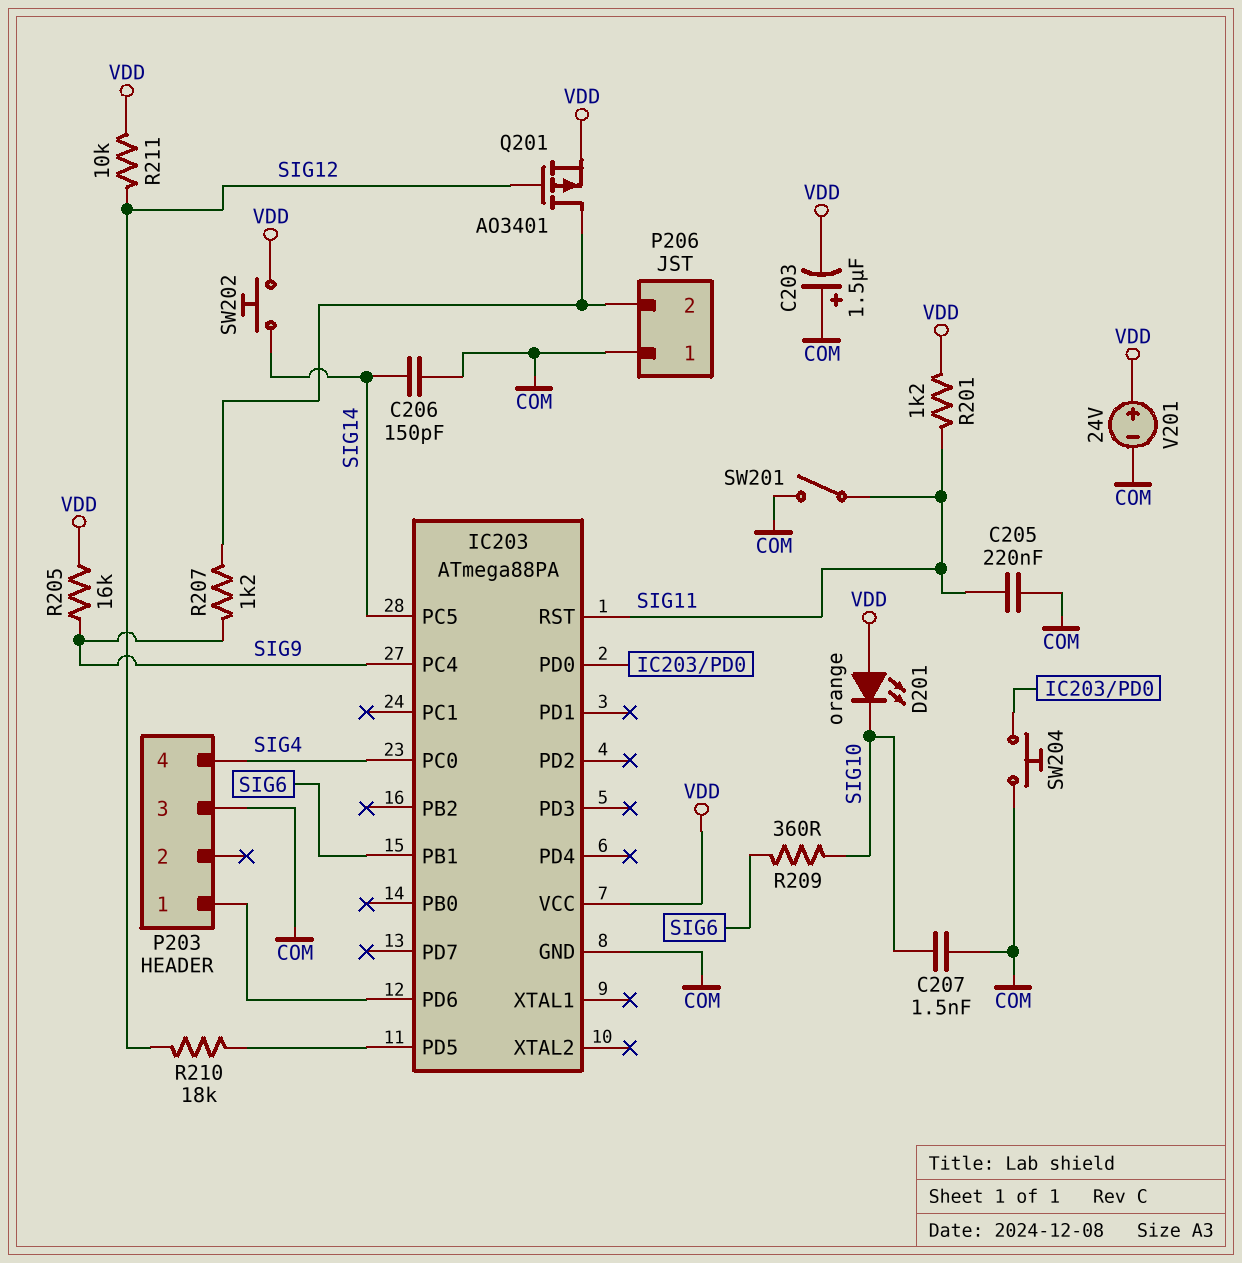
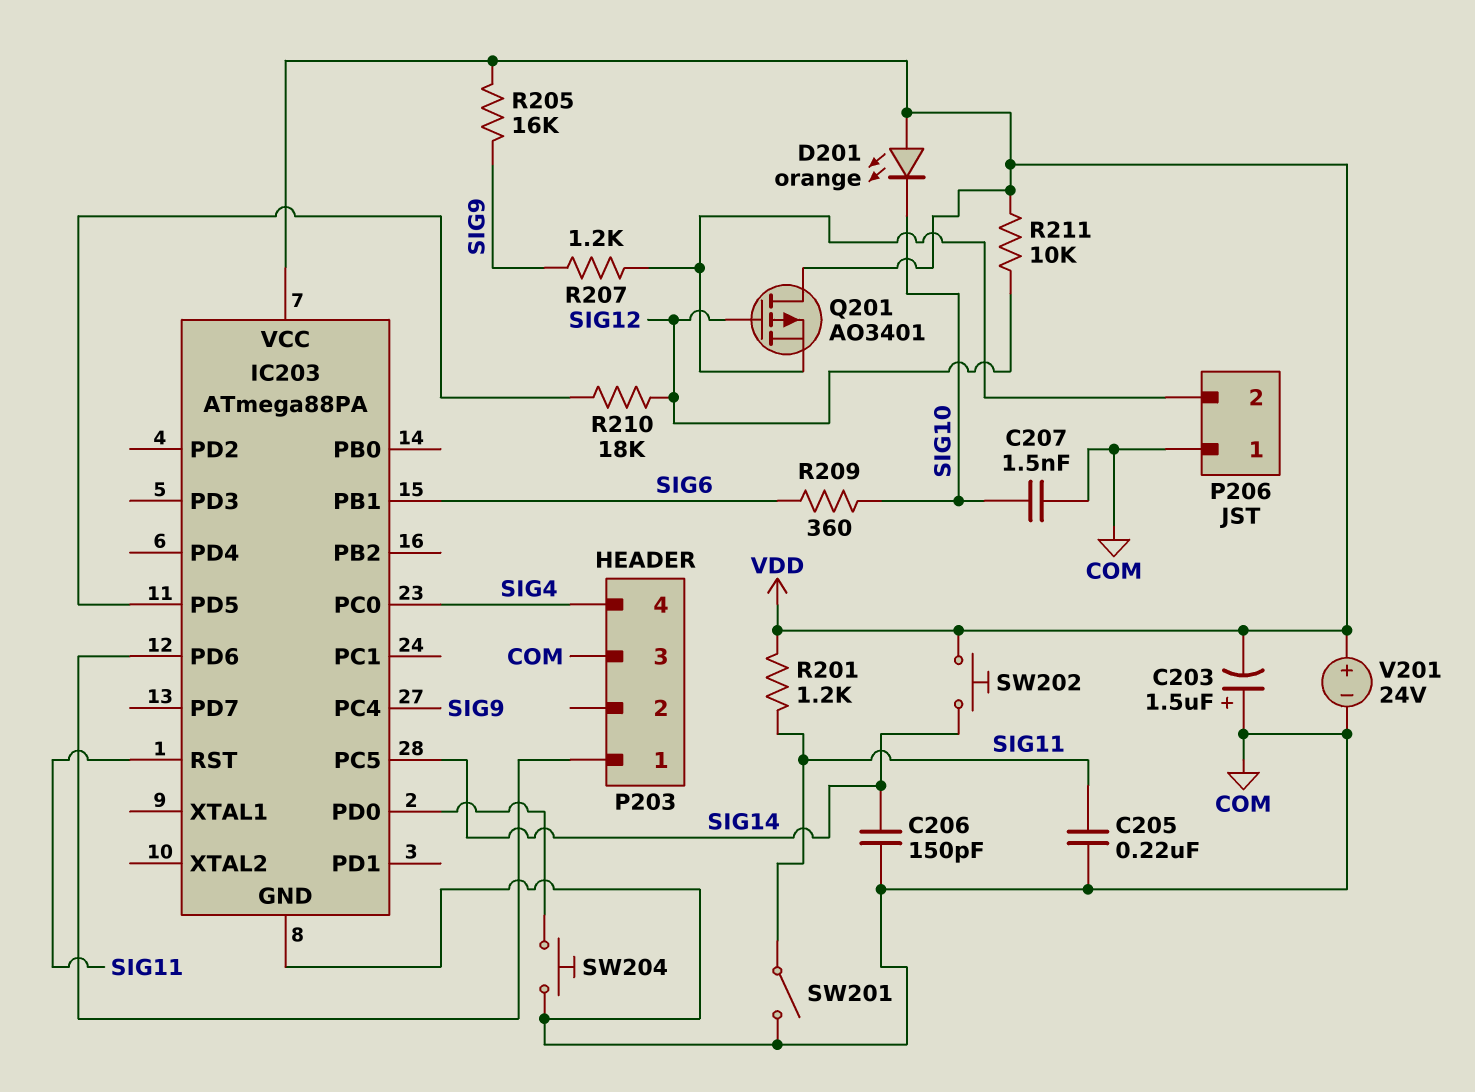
Q201: PMOS AO3401 (G SIG12, D P206/2, S VDD) -> PMOS AO3401 (G SIG12, D VDD, S P206/2)

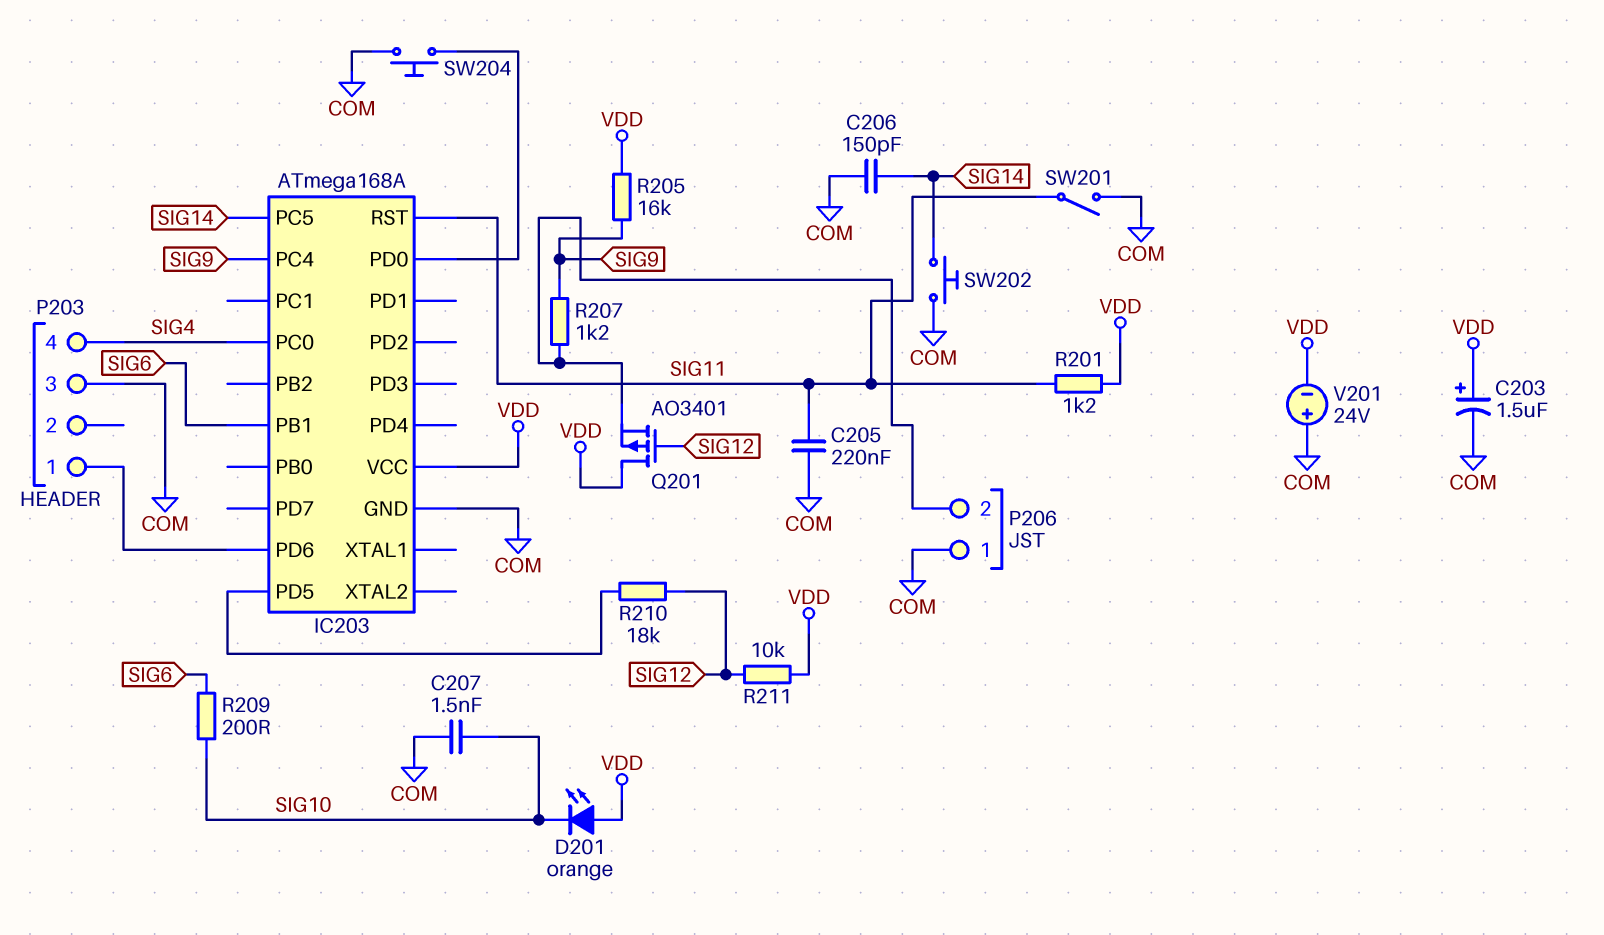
C203: 1.5uF (plus COM, minus VDD) -> 1.5uF (plus VDD, minus COM)
IC203: ATmega88PA -> ATmega168A
R209: 360 (SIG6, SIG10) -> 200 (SIG6, SIG10)
SW202: button (SIG14, VDD) -> button (COM, SIG14)
V201: 24V (plus VDD, minus COM) -> 24V (plus COM, minus VDD)

